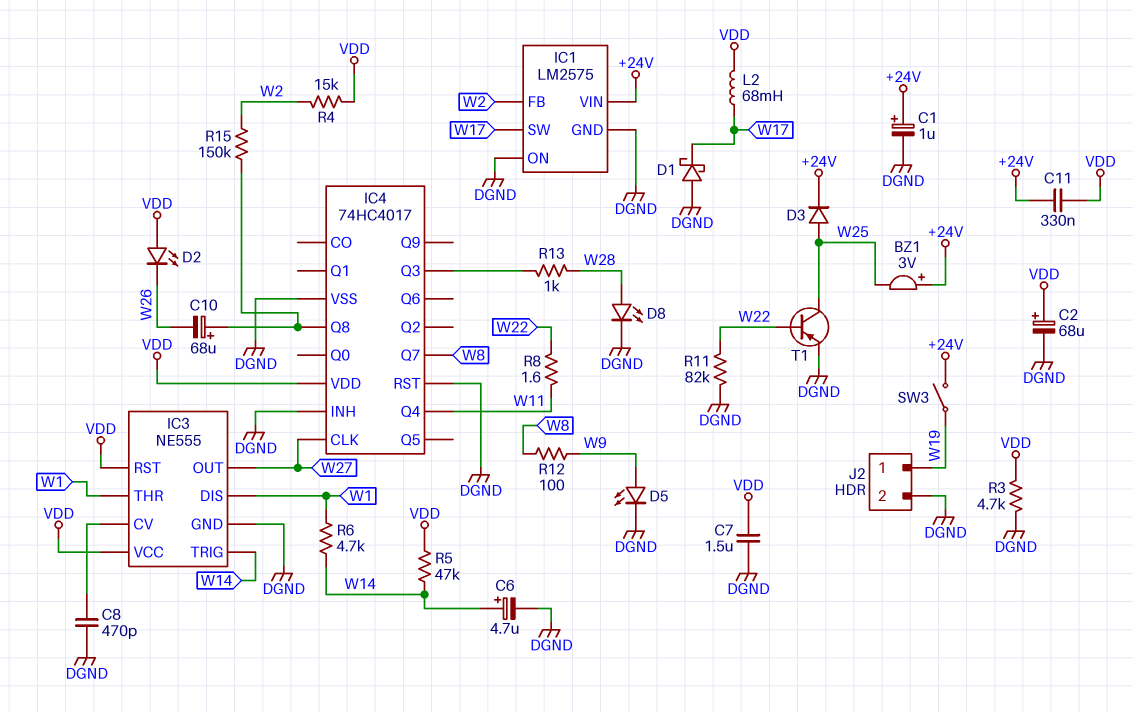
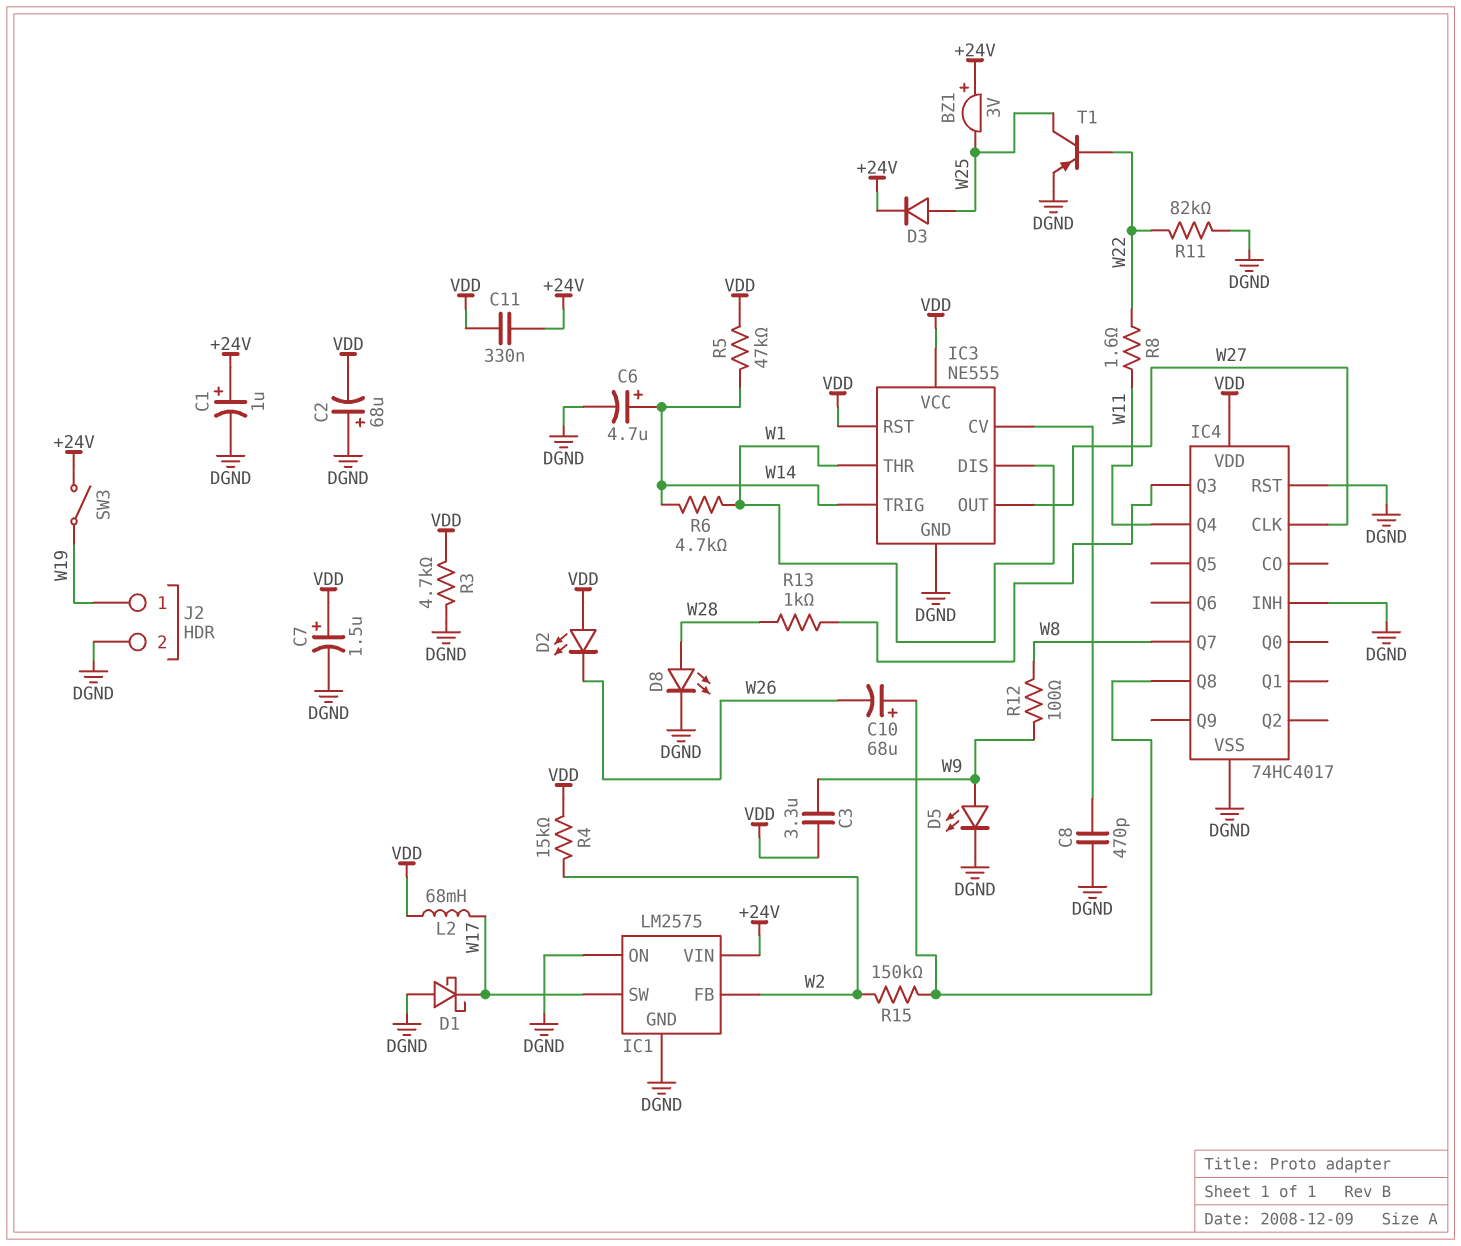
C2: 68uF (plus VDD, minus DGND) -> 68uF (plus DGND, minus VDD)
C3: none -> 3.3uF (VDD, W9)
C7: 1.5uF (DGND, VDD) -> 1.5uF (plus VDD, minus DGND)

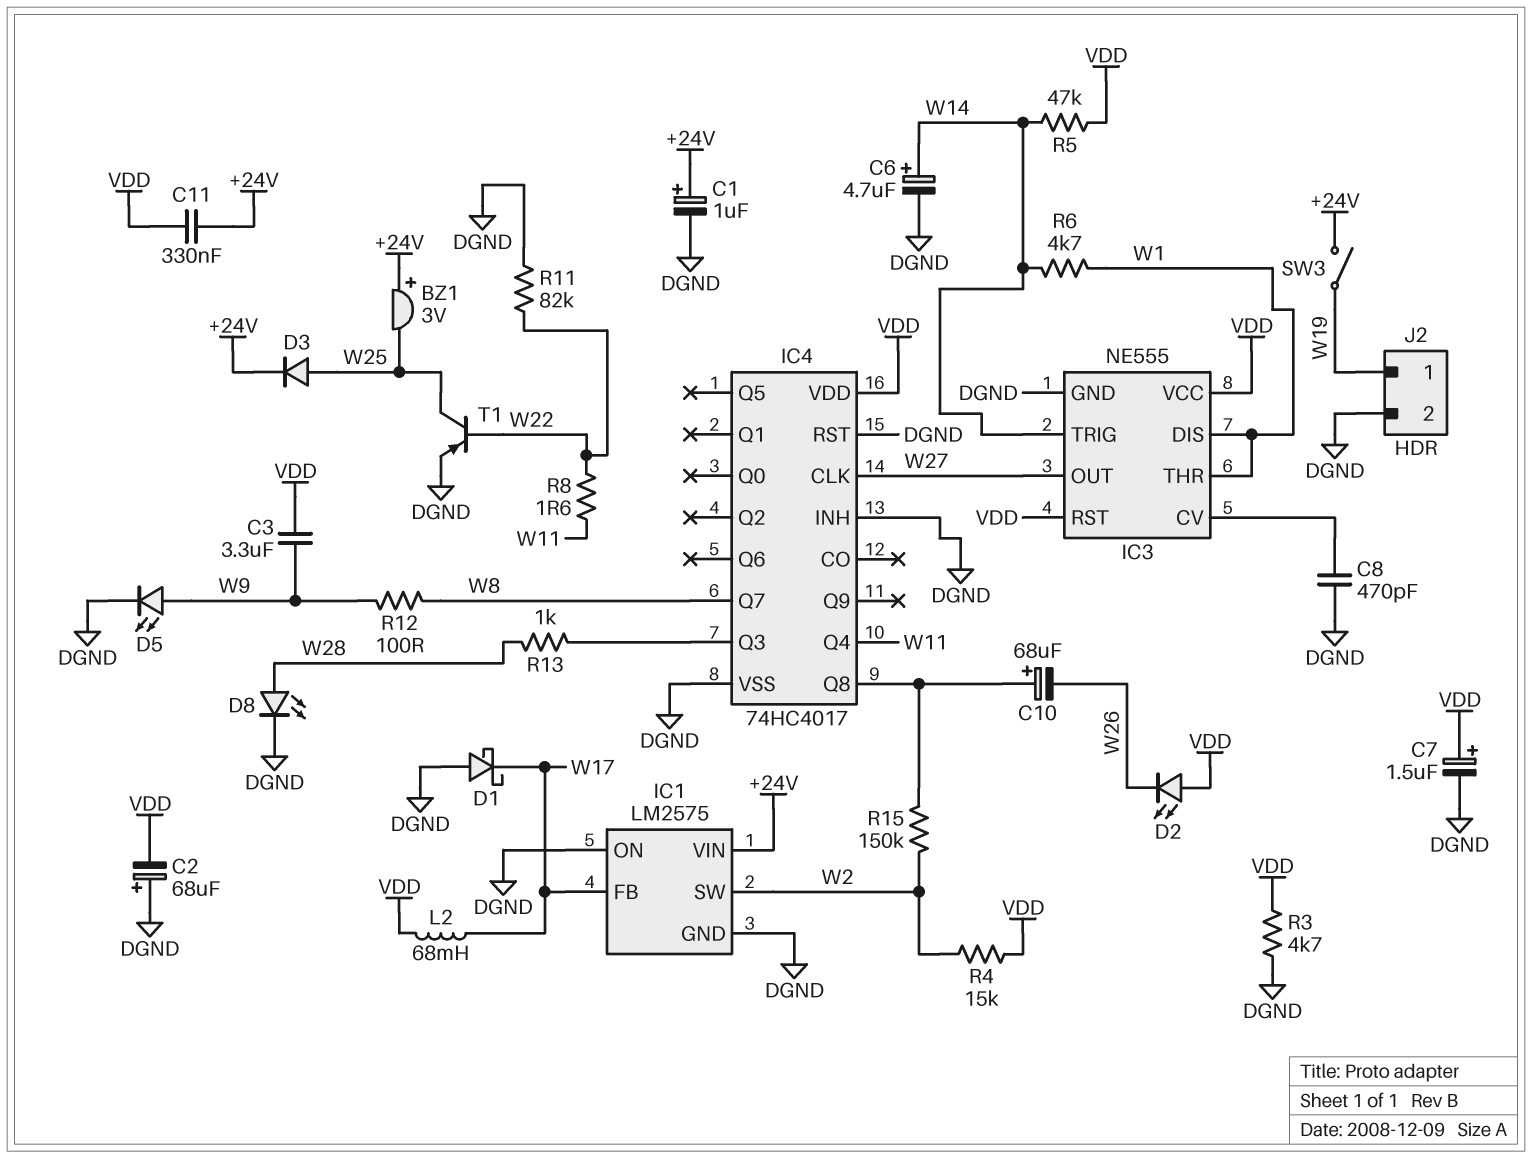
IC1 pin FB: W2 -> W17
IC1 pin SW: W17 -> W2

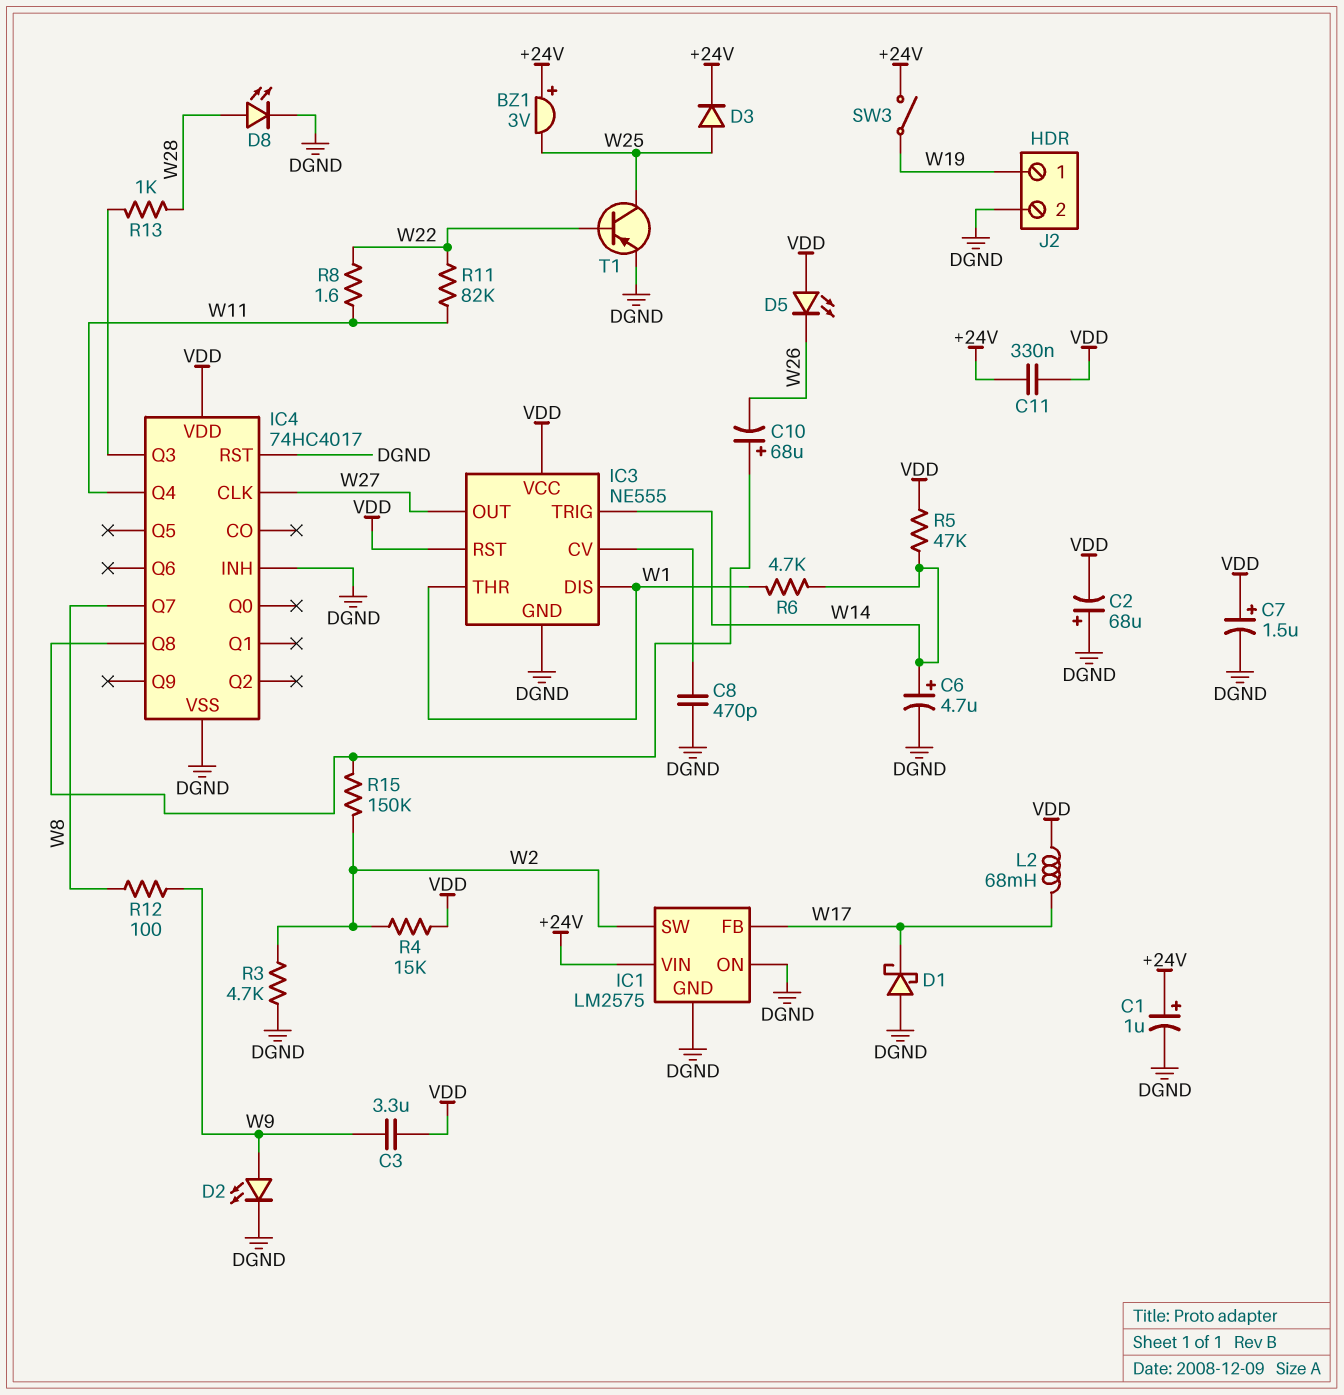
D2: LED (A VDD, K W26) -> LED (A W9, K DGND)
D5: LED (A W9, K DGND) -> LED (A VDD, K W26)
R3: 4.7k (DGND, VDD) -> 4.7k (DGND, W2)
R11: 82k (DGND, W22) -> 82k (W11, W22)

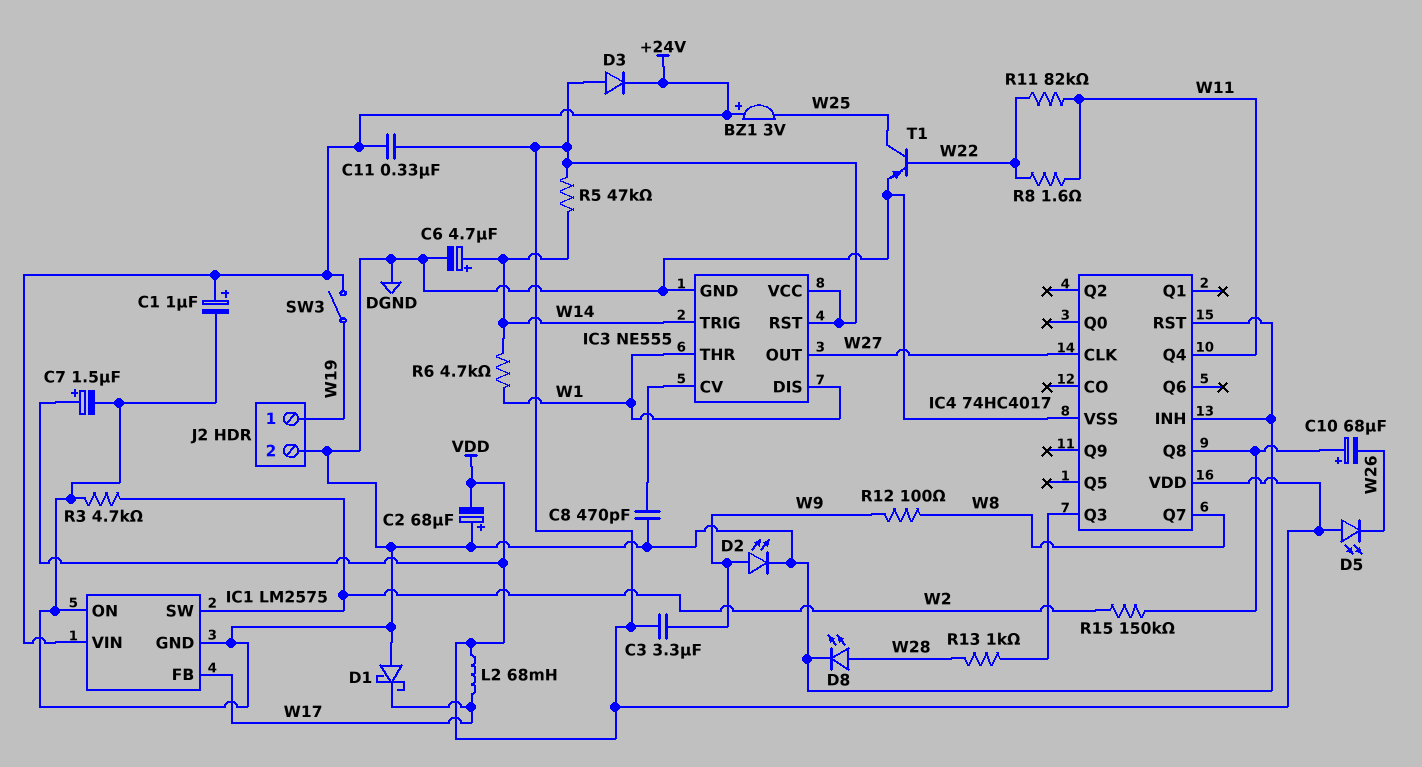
D3: diode (A W25, K +24V) -> diode (A VDD, K +24V)
R4: 15k (VDD, W2) -> none

